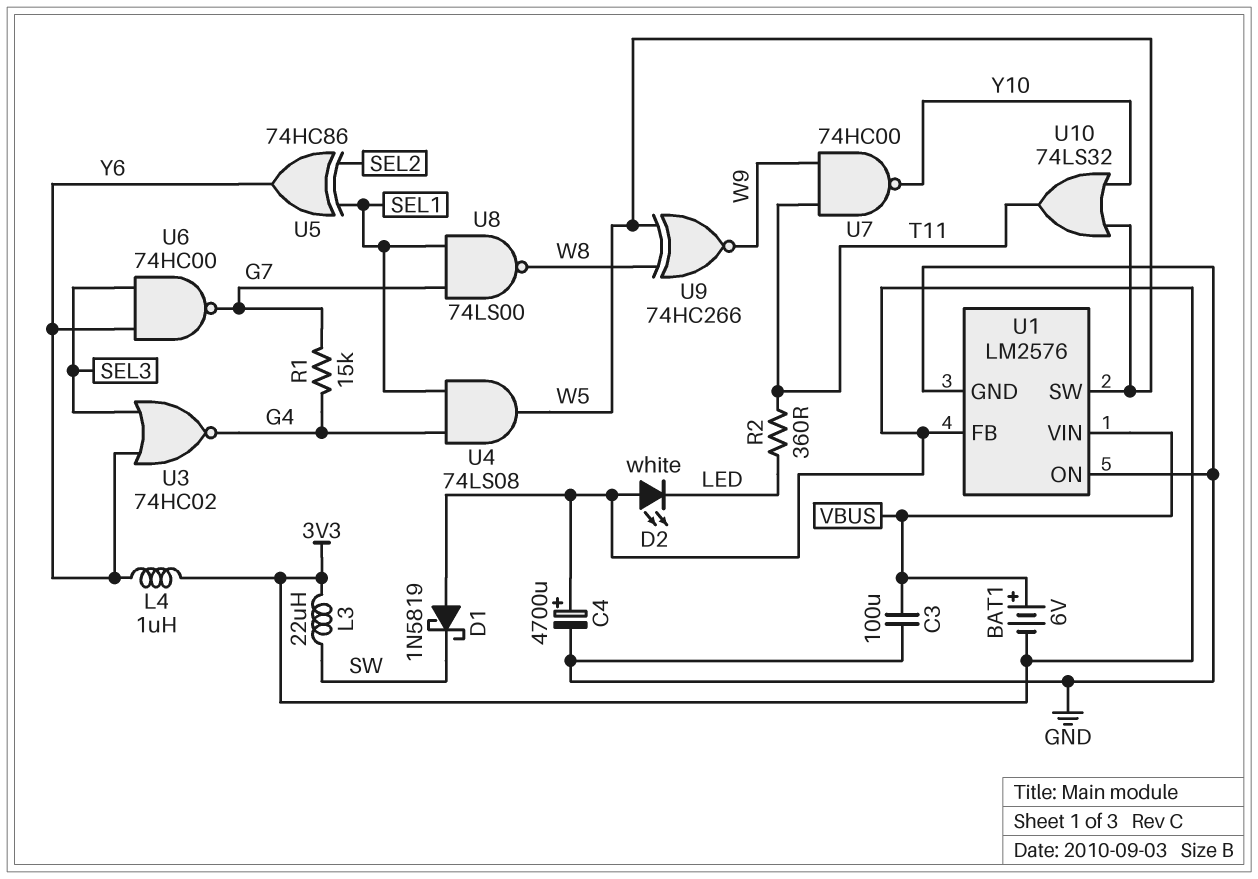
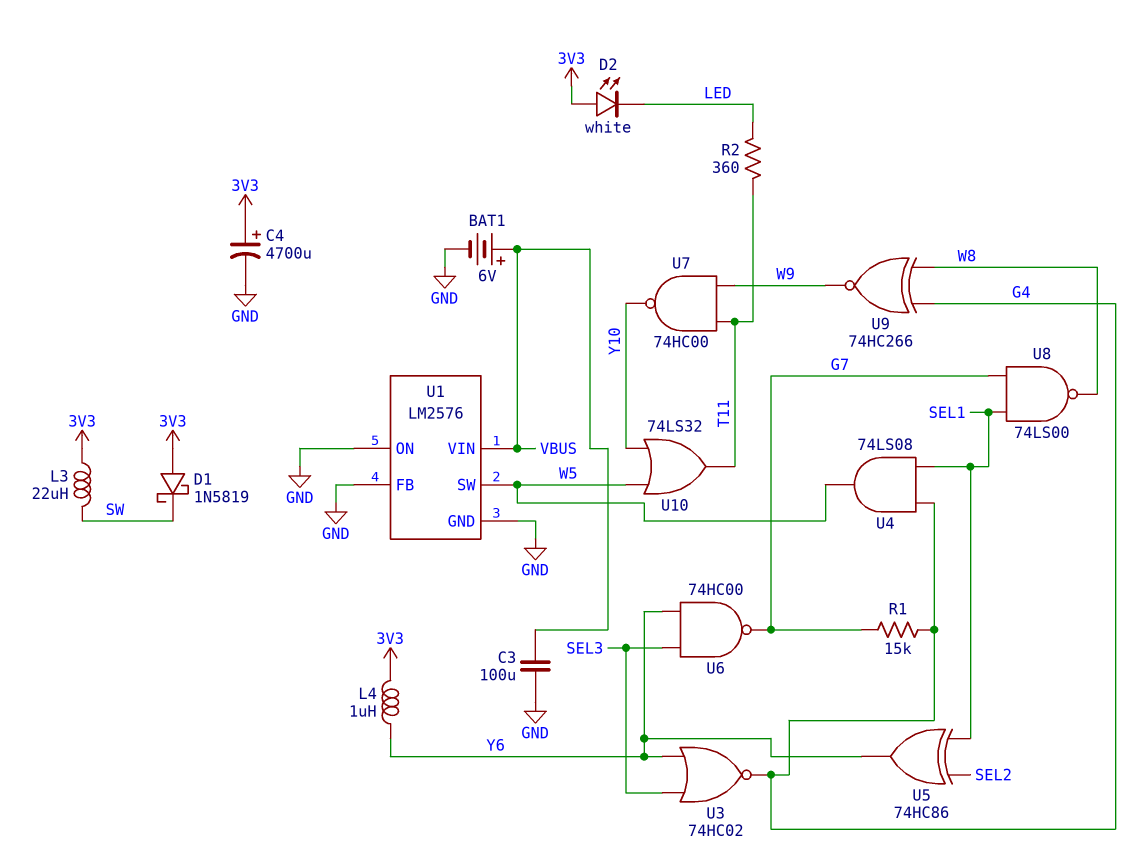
BAT1: 6V (plus VBUS, minus 3V3) -> 6V (plus VBUS, minus GND)
U1 pin FB: 3V3 -> GND
U9: XNOR 74HC266 (in W5, in W8, out W9) -> XNOR 74HC266 (in G4, in W8, out W9)

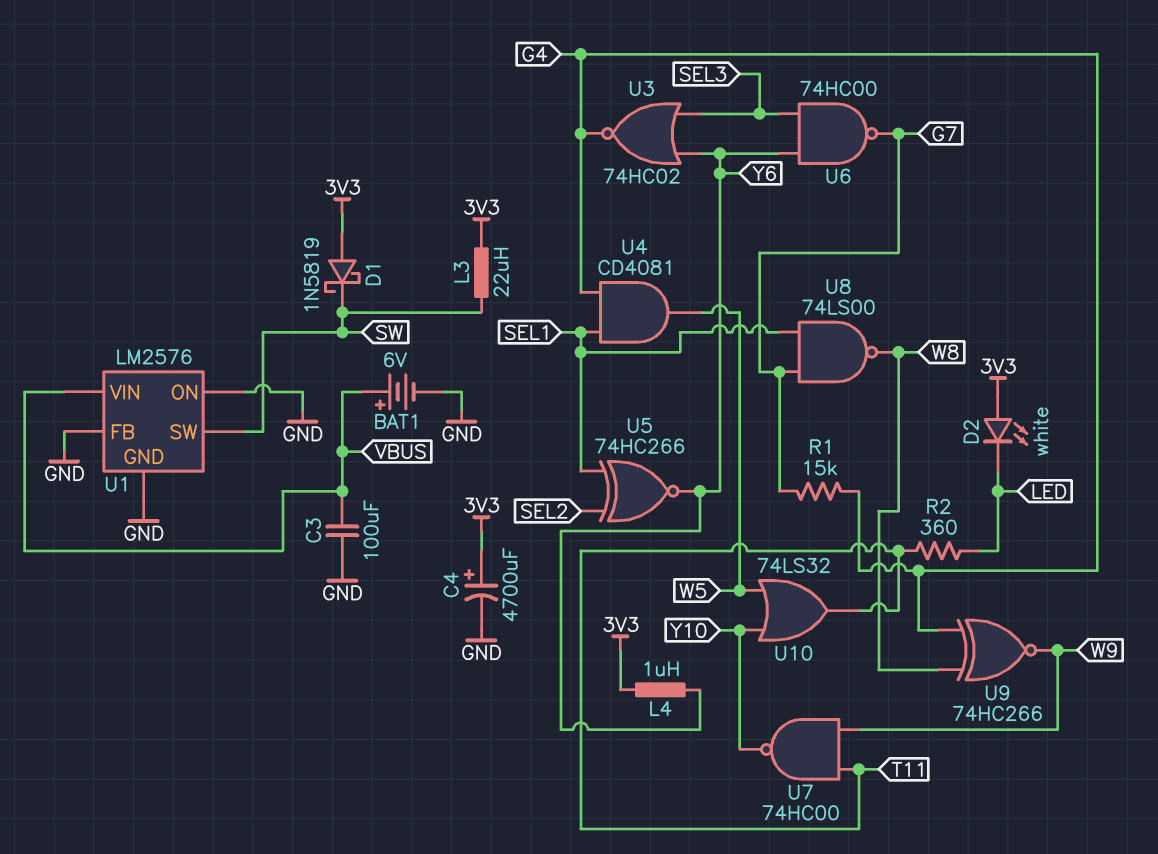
U1 pin SW: W5 -> SW
U4: AND 74LS08 (in G4, in SEL1, out W5) -> AND CD4081 (in G4, in SEL1, out W5)
U5: XOR 74HC86 (in SEL1, in SEL2, out Y6) -> XNOR 74HC266 (in SEL1, in SEL2, out Y6)

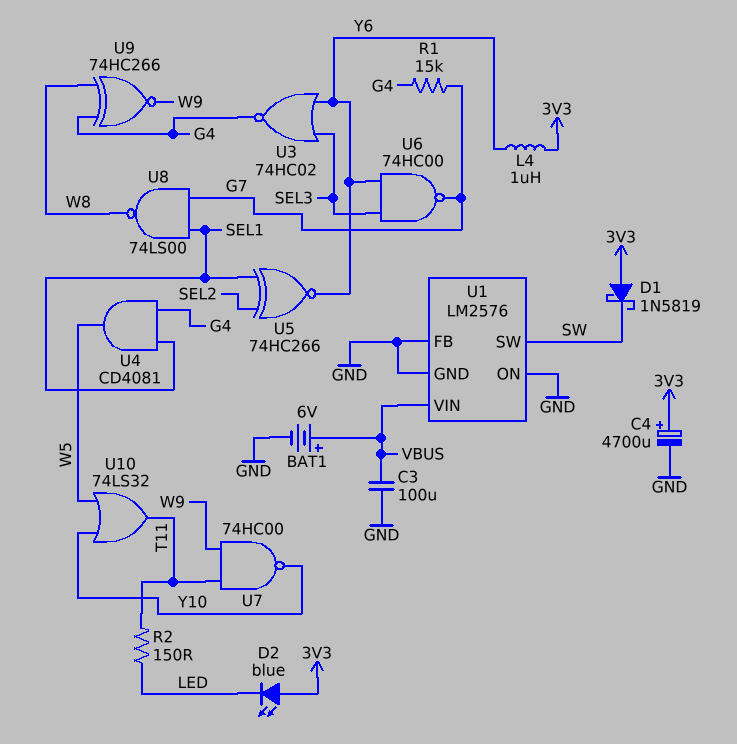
D2: LED white (A 3V3, K LED) -> LED blue (A 3V3, K LED)
L3: 22uH (3V3, SW) -> none
R2: 360 (LED, T11) -> 150 (LED, T11)

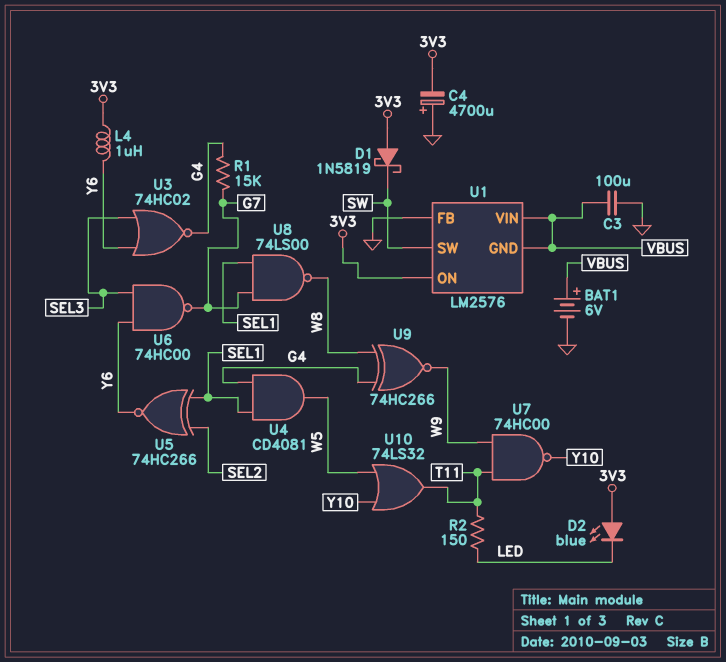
C4: 4700uF (plus 3V3, minus GND) -> 4700uF (plus GND, minus 3V3)
U1 pin GND: GND -> VBUS
U1 pin ON: GND -> 3V3

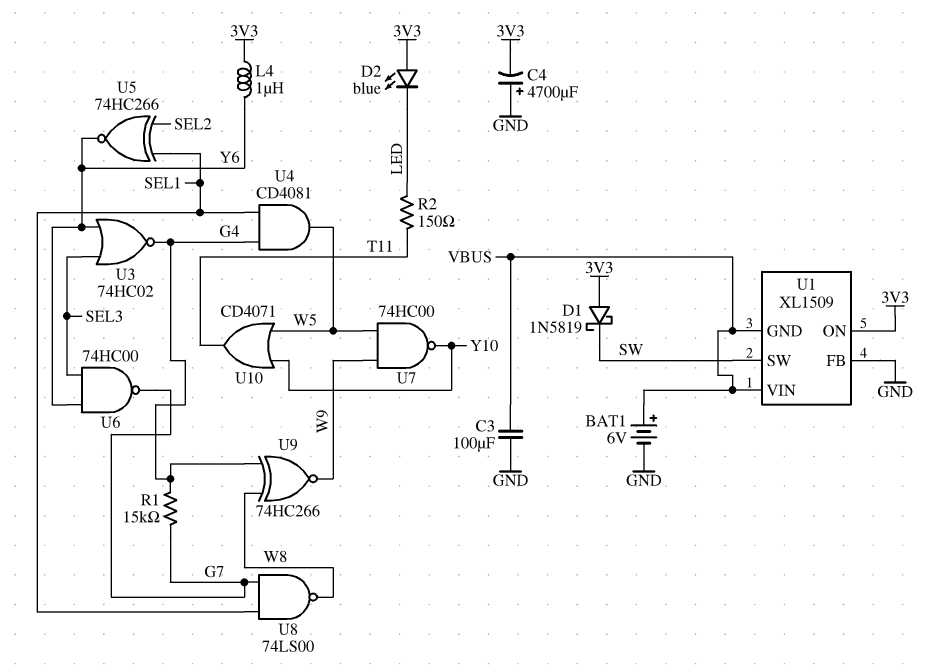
U1: LM2576 -> XL1509
U7: NAND 74HC00 (in T11, in W9, out Y10) -> NAND 74HC00 (in W5, in W9, out Y10)
U10: OR 74LS32 (in W5, in Y10, out T11) -> OR CD4071 (in W5, in Y10, out T11)

